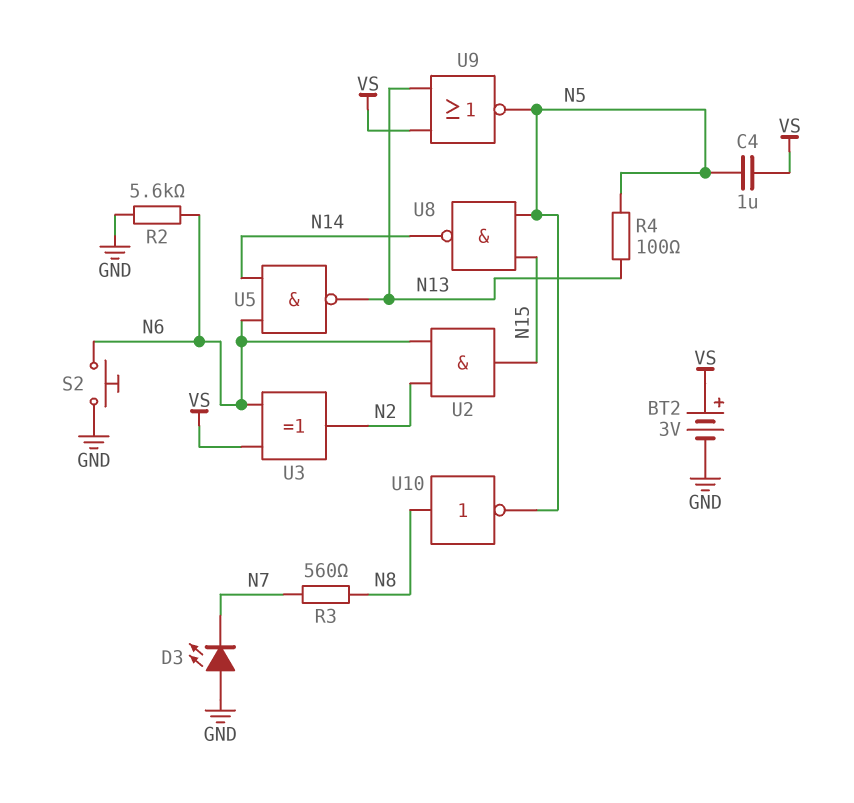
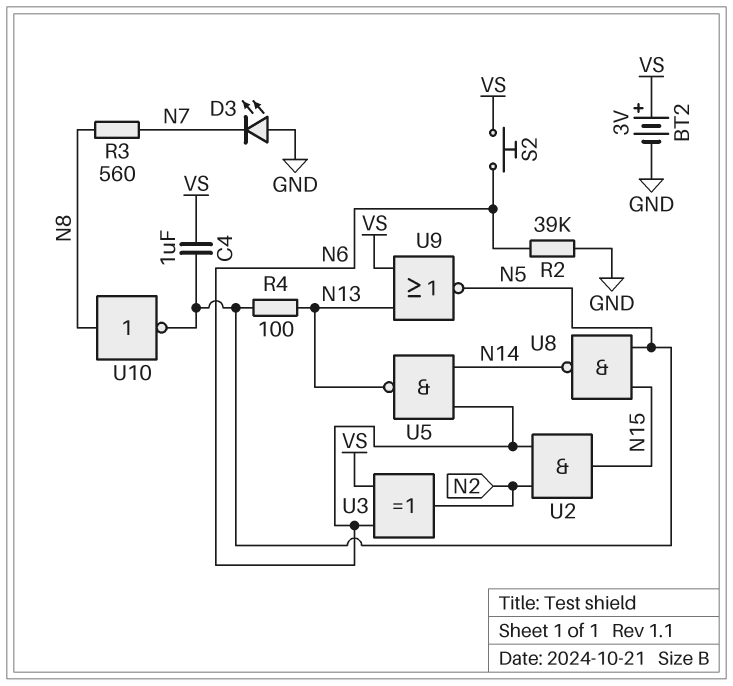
R2: 5.6k (GND, N6) -> 39k (GND, N6)
S2: button (GND, N6) -> button (N6, VS)

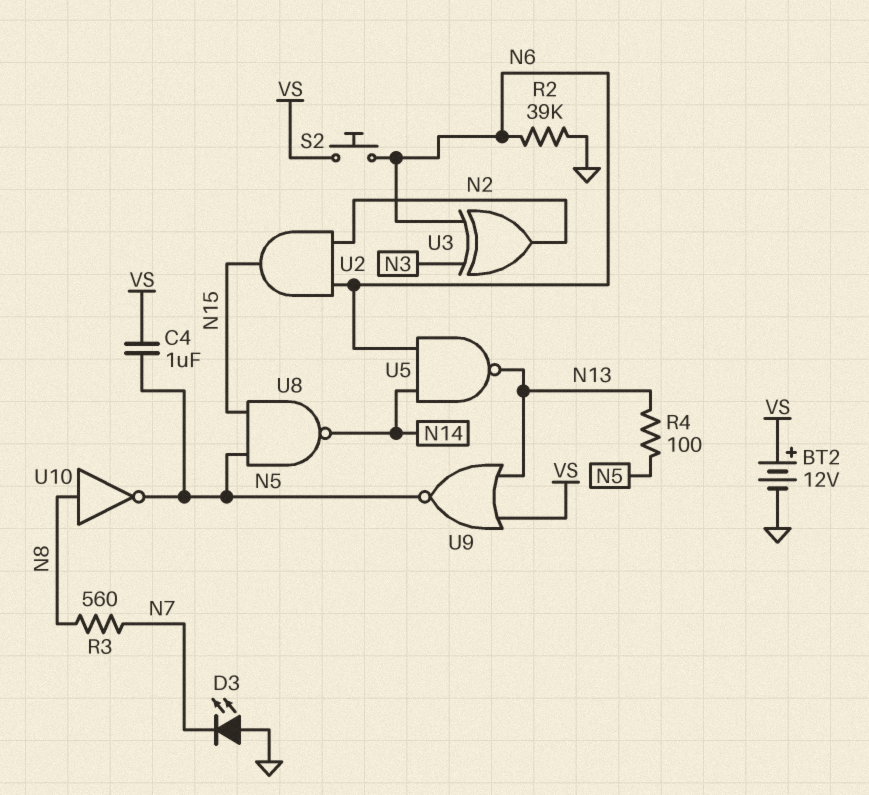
BT2: 3V (plus VS, minus GND) -> 12V (plus VS, minus GND)
U3: XOR (in N6, in VS, out N2) -> XOR (in N3, in N6, out N2)

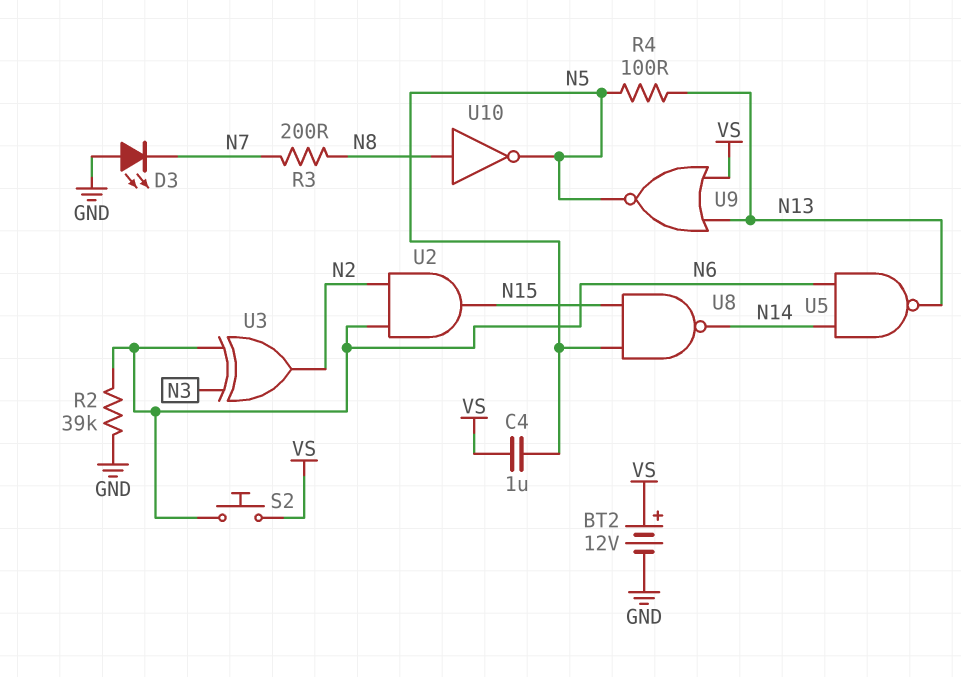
R3: 560 (N7, N8) -> 200 (N7, N8)

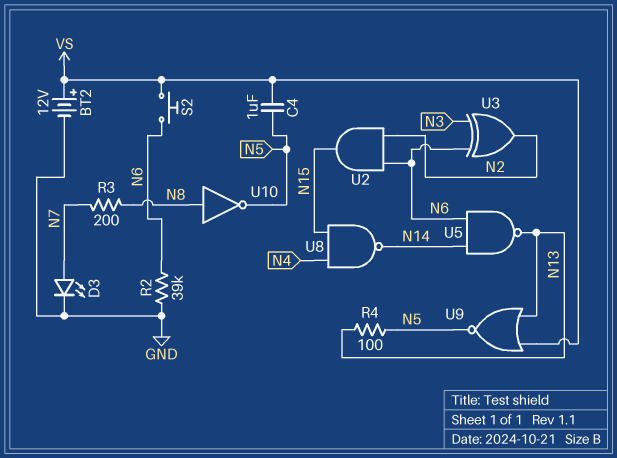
D3: LED (A GND, K N7) -> LED (A N7, K GND)
U8: NAND (in N5, in N15, out N14) -> NAND (in N4, in N15, out N14)

